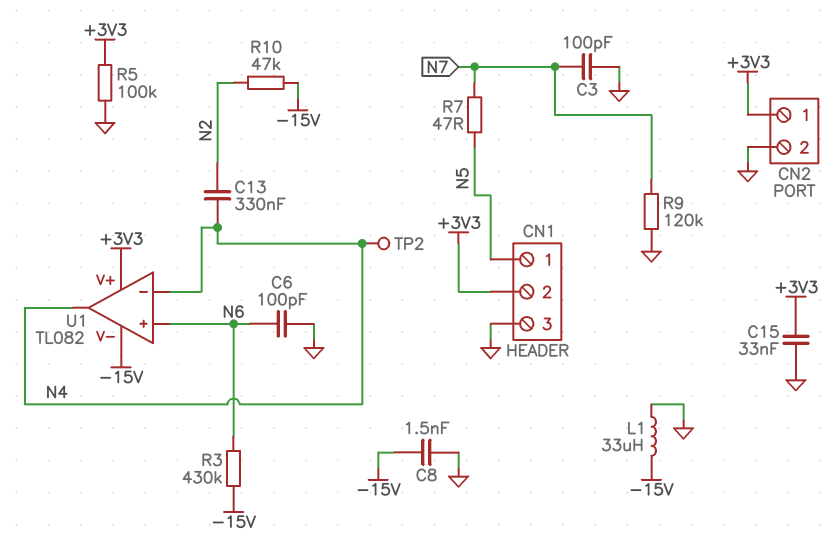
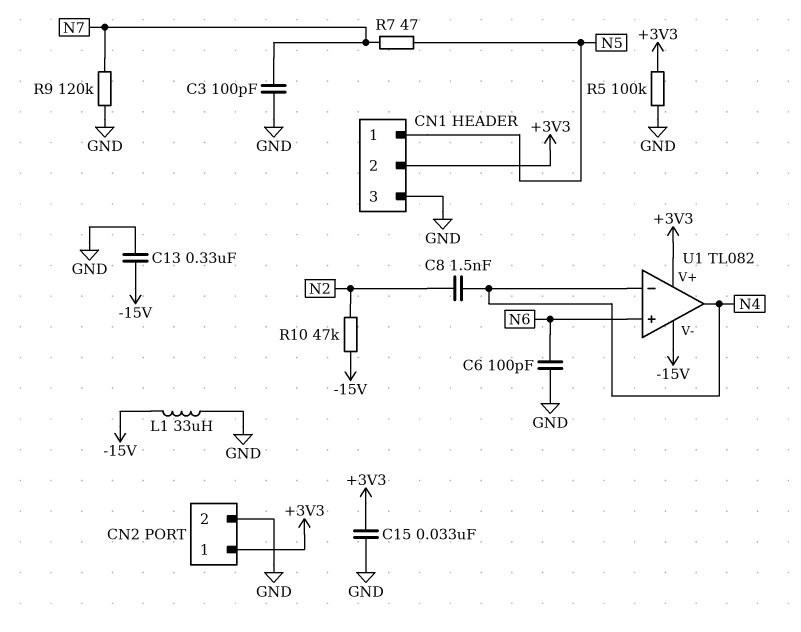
C8: 1.5nF (-15V, GND) -> 1.5nF (N2, N4)
C13: 330nF (N2, N4) -> 330nF (-15V, GND)
R3: 430k (-15V, N6) -> none
TP2: test point (N4) -> none

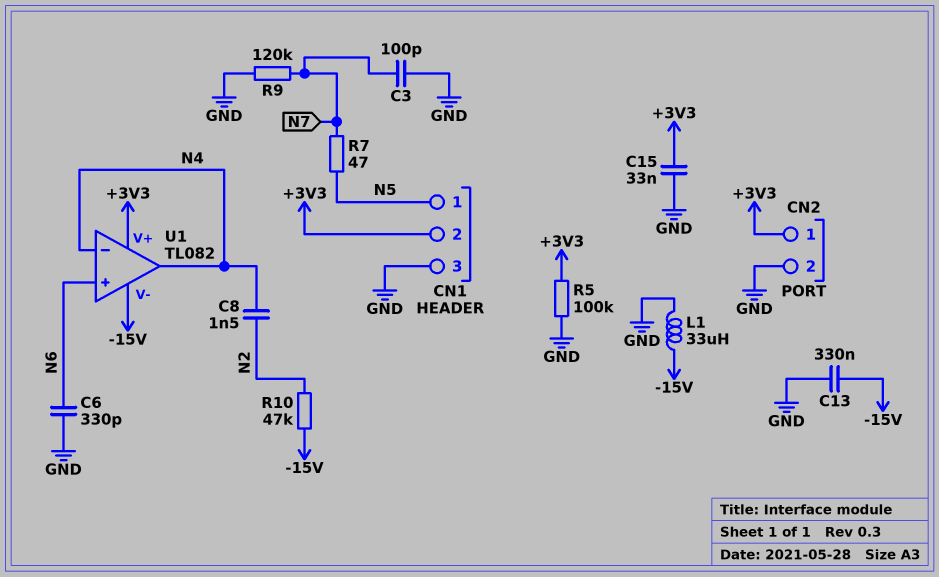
C6: 100pF (GND, N6) -> 330pF (GND, N6)

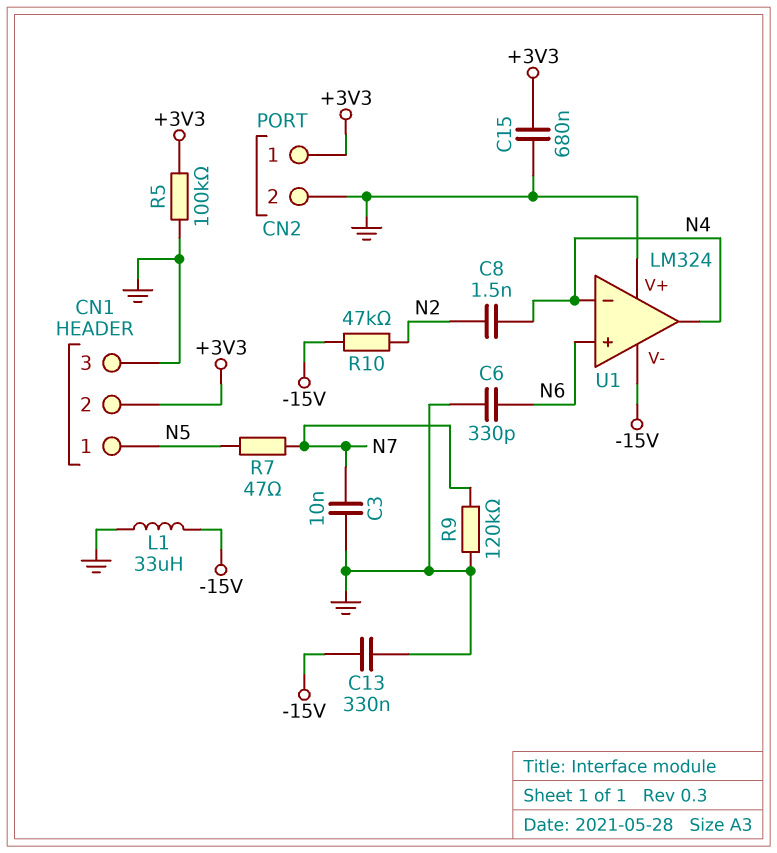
C3: 100pF (GND, N7) -> 10nF (GND, N7)
C15: 33nF (+3V3, GND) -> 680nF (+3V3, GND)
U1: TL082 -> LM324
U1 pin V+: +3V3 -> GND

